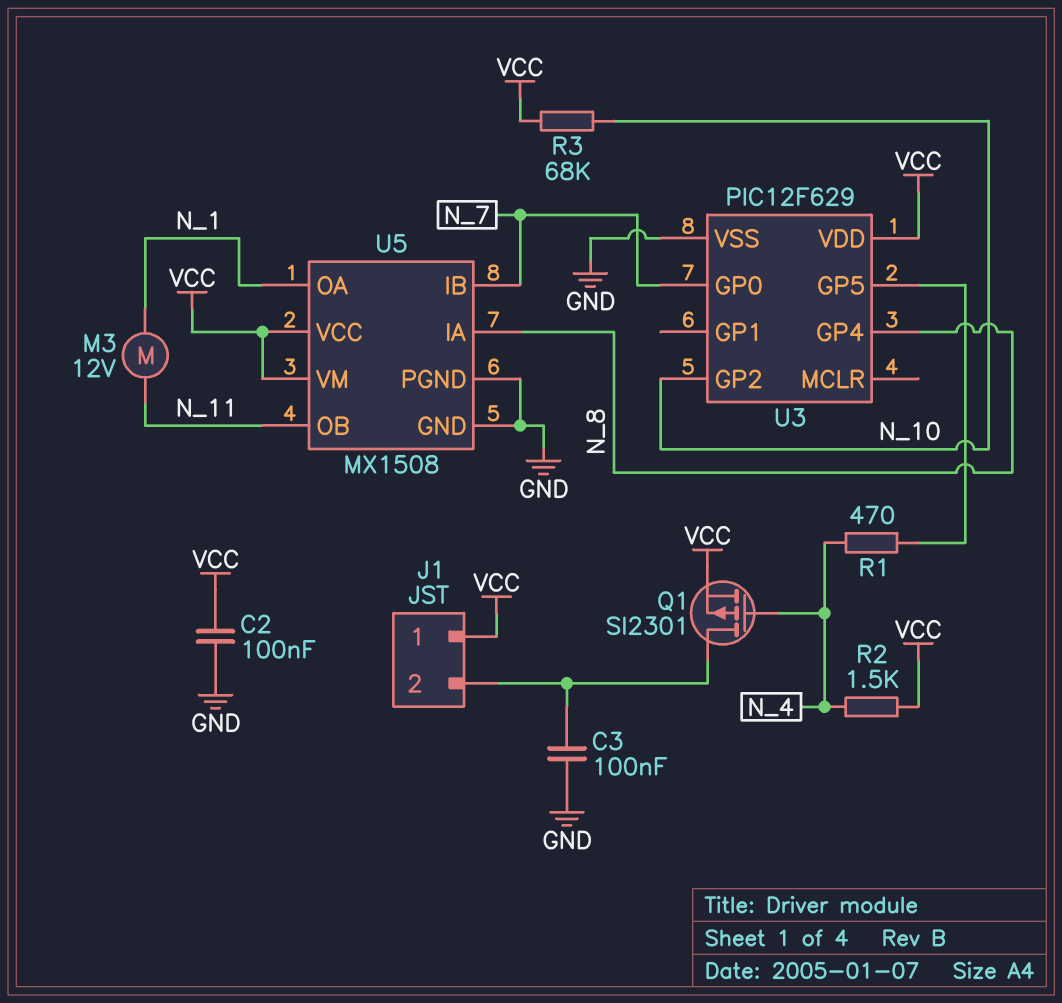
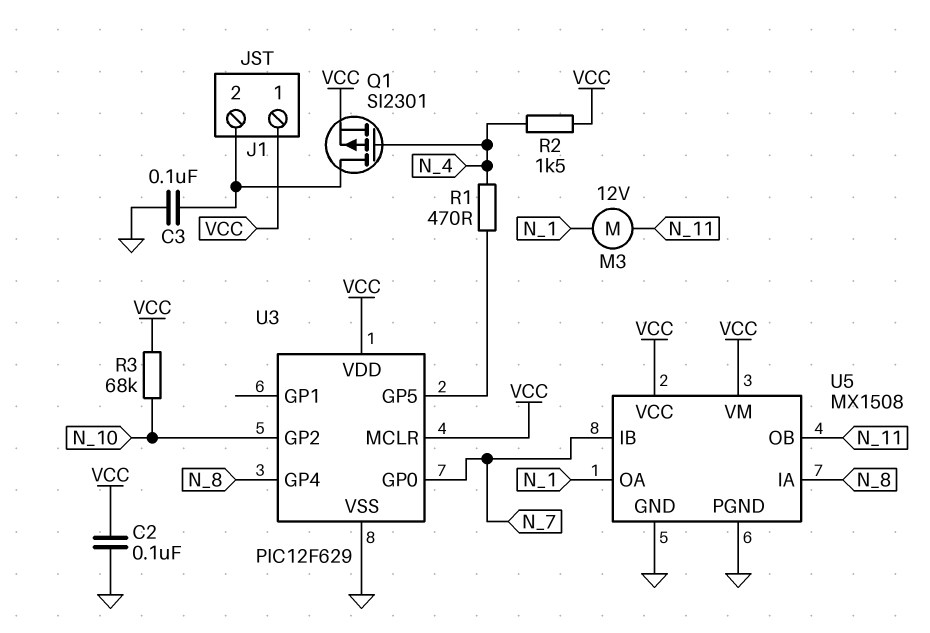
U3 pin MCLR: none -> VCC

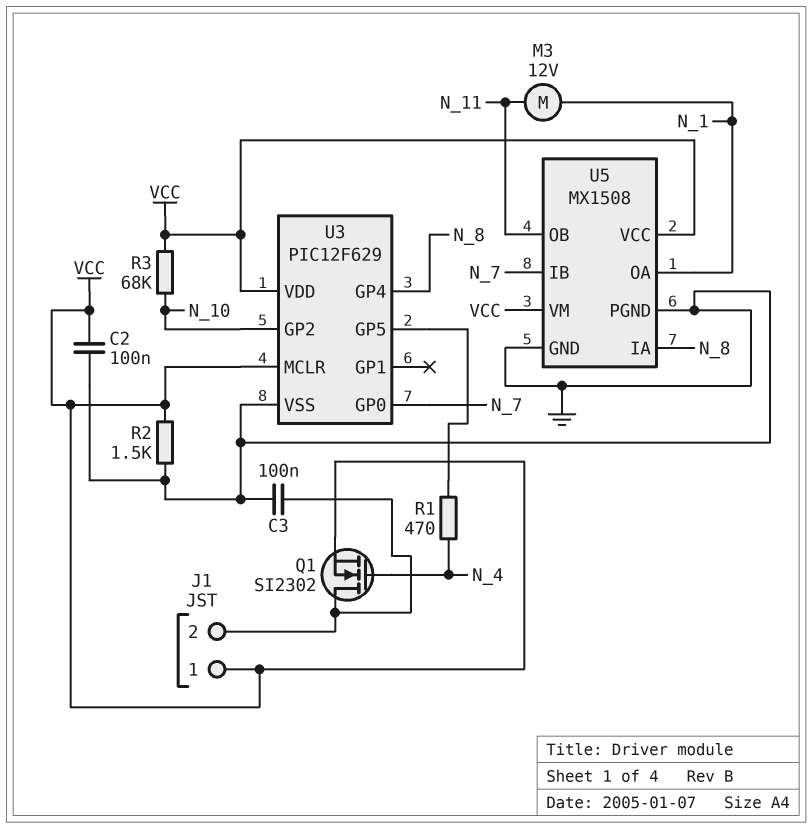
Q1: PMOS SI2301 (G N_4, D J1/2, S VCC) -> NMOS SI2302 (G N_4, D J1/2, S VCC)
R2: 1.5k (N_4, VCC) -> 1.5k (GND, VCC)

